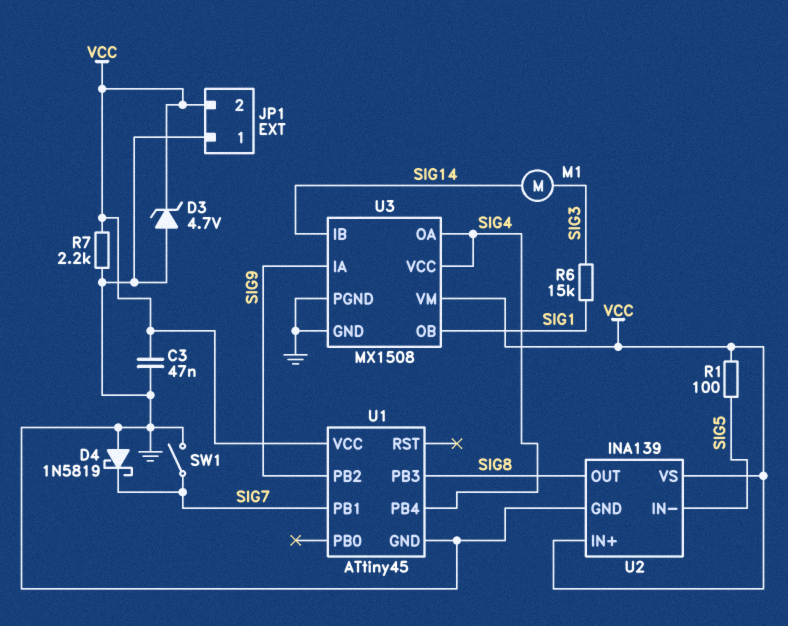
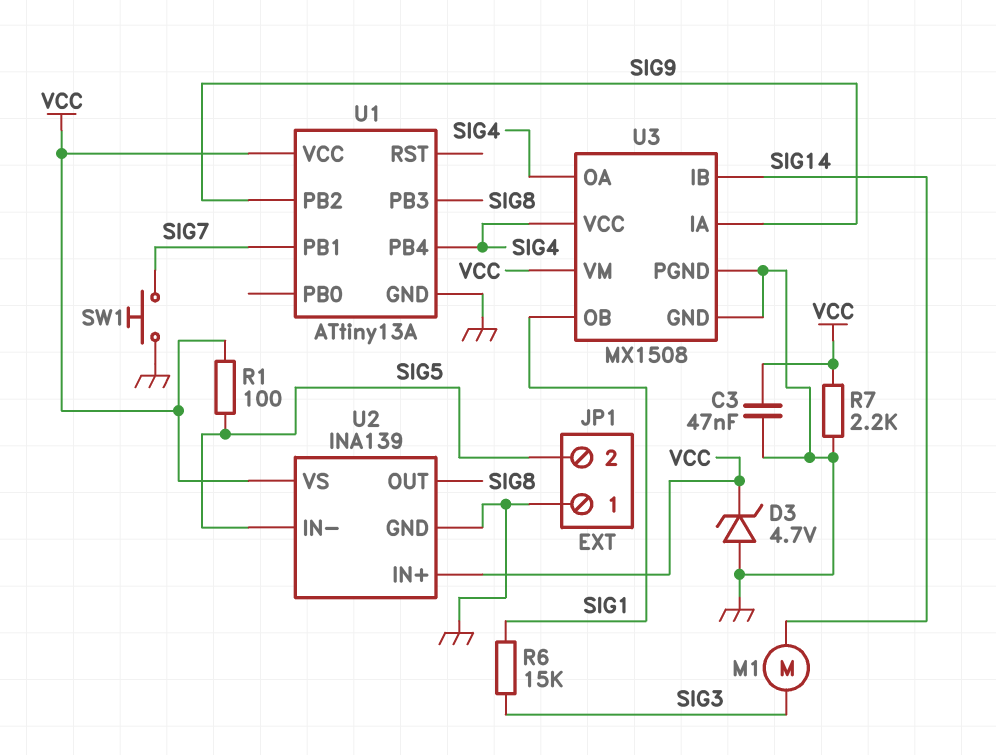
D4: schottky 1N5819 (A GND, K SIG7) -> none
JP1 pin 2: VCC -> SIG5
SW1: switch (GND, SIG7) -> button (GND, SIG7)
U1: ATtiny45 -> ATtiny13A

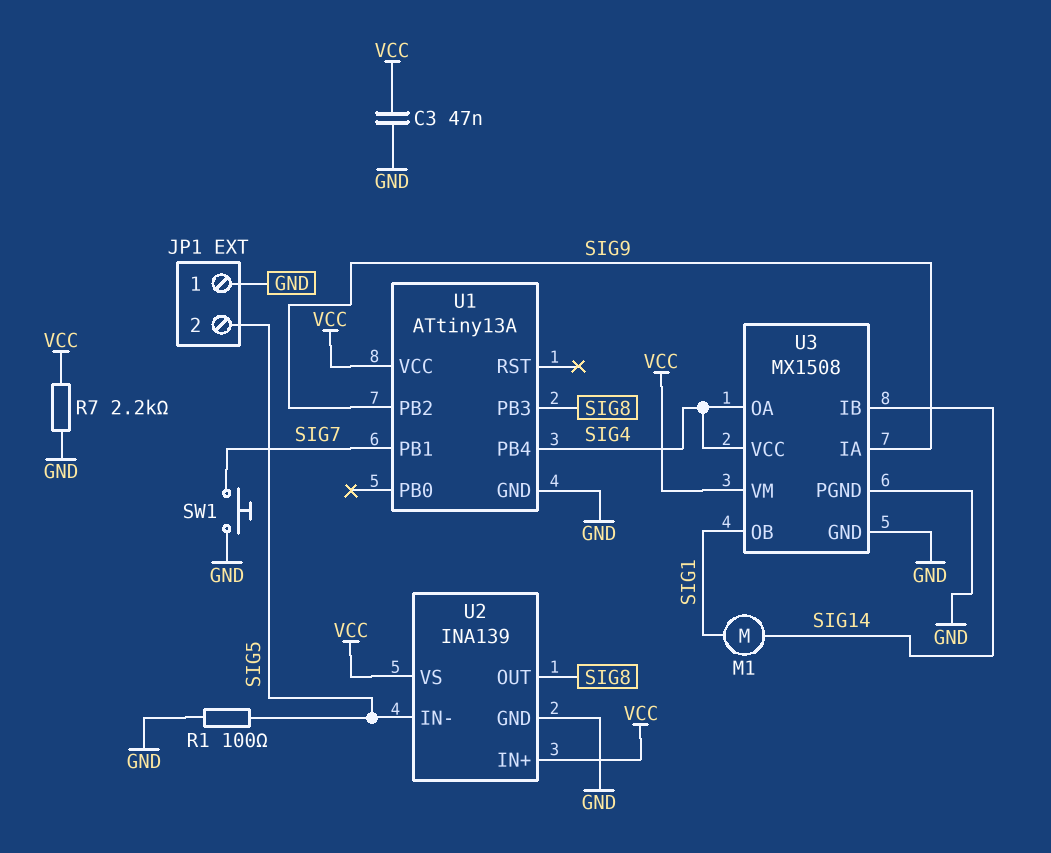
D3: zener 4.7V (A GND, K VCC) -> none
M1: motor (SIG3, SIG14) -> motor (SIG1, SIG14)
R1: 100 (SIG5, VCC) -> 100 (GND, SIG5)
R6: 15k (SIG1, SIG3) -> none

